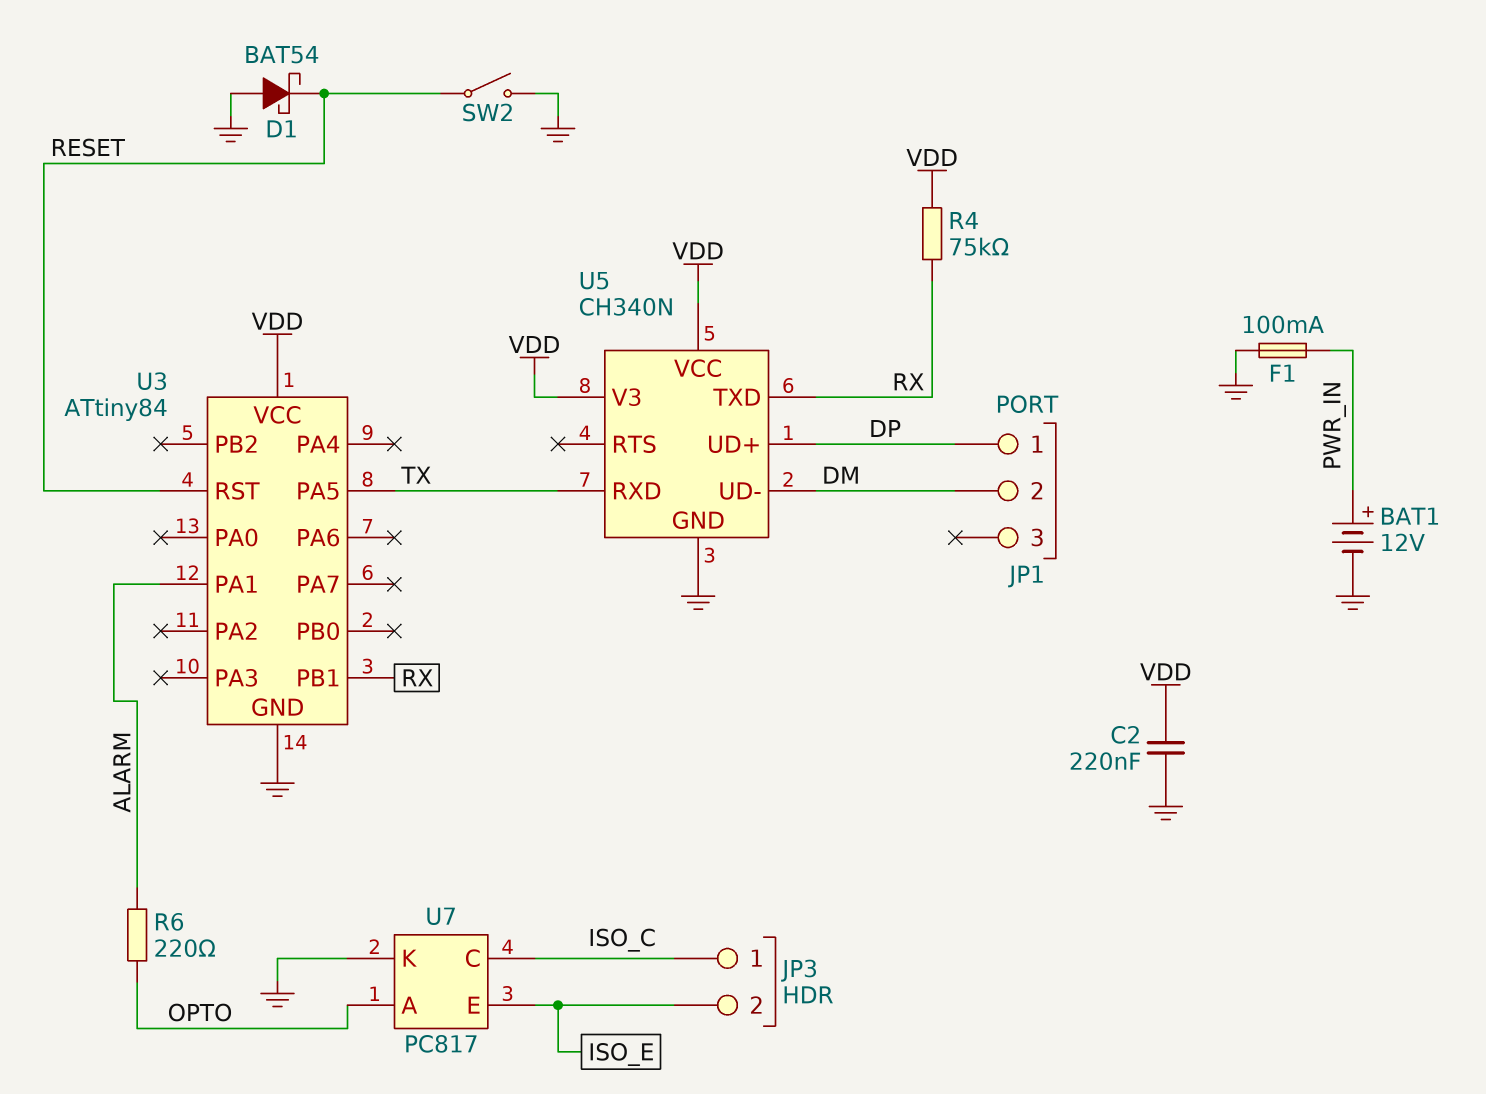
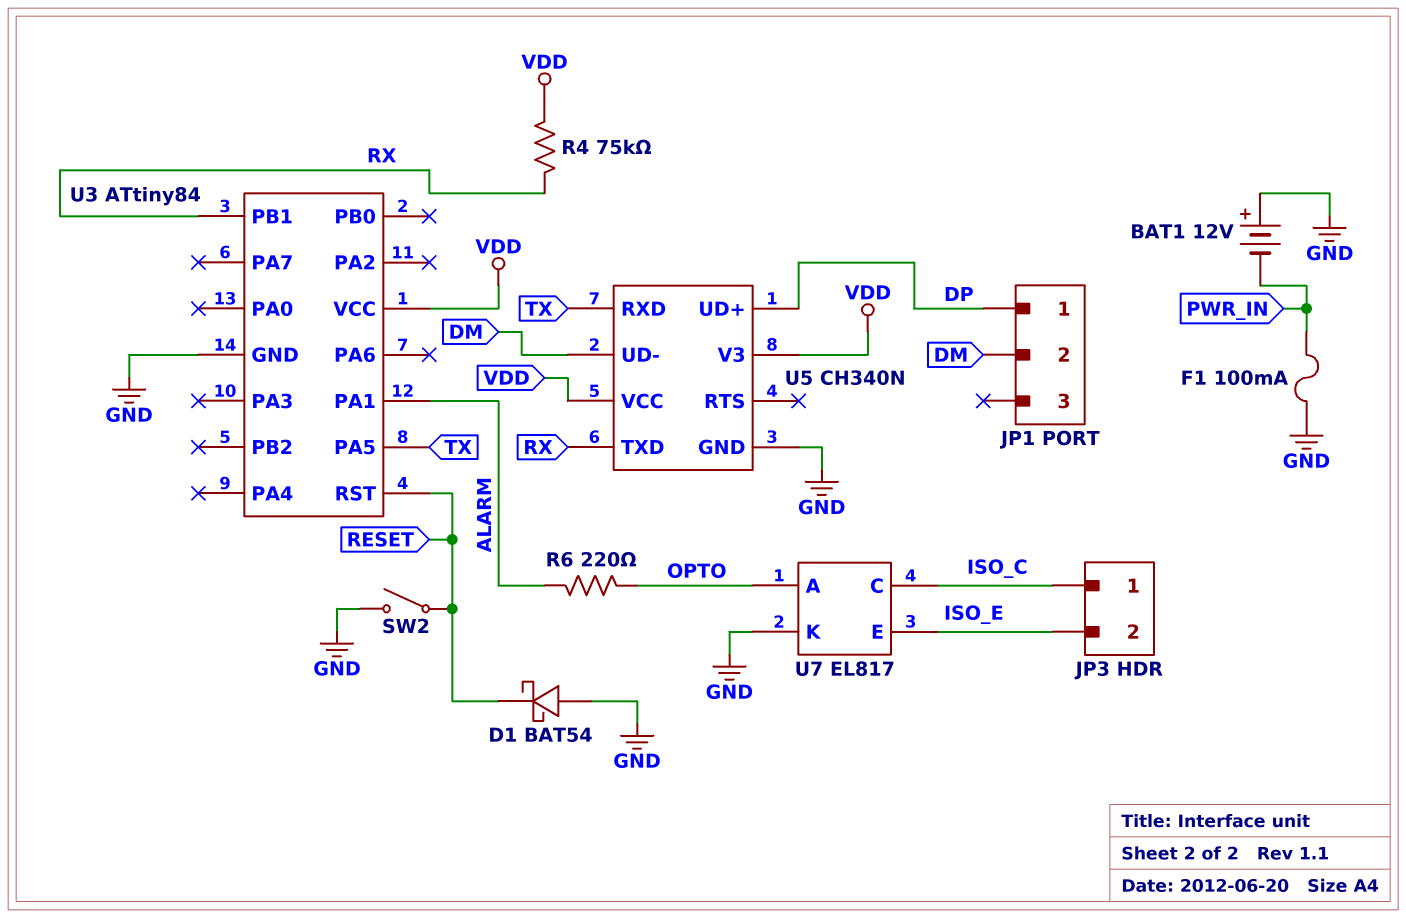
BAT1: 12V (plus PWR_IN, minus GND) -> 12V (plus GND, minus PWR_IN)
C2: 220nF (GND, VDD) -> none
U7: PC817 -> EL817

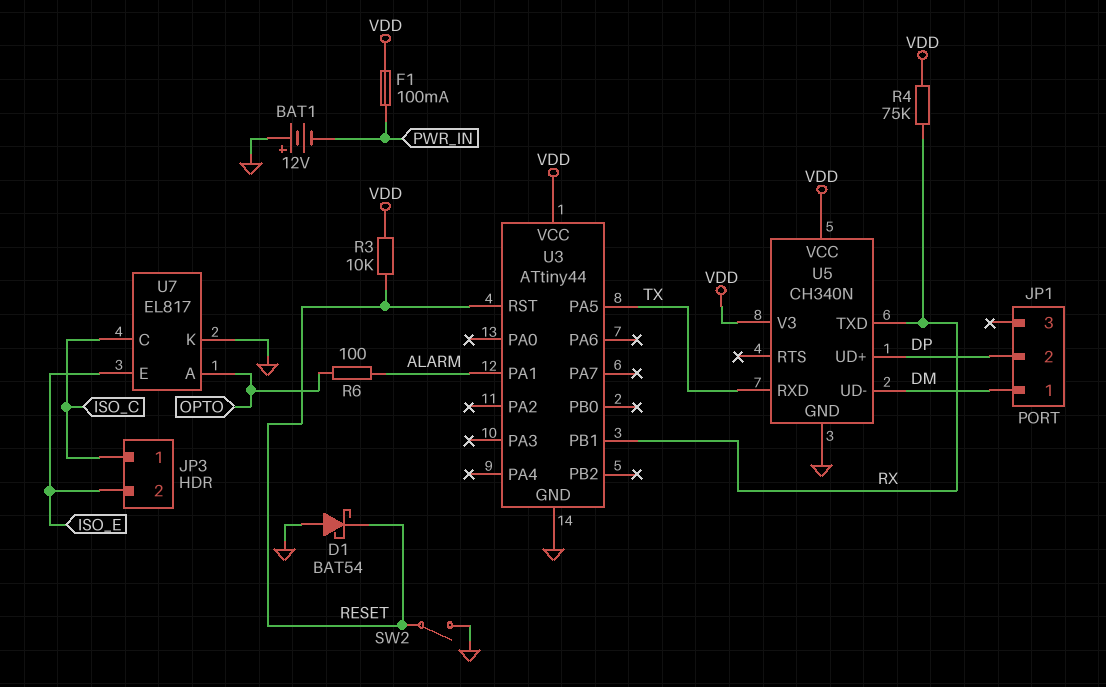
F1: 100mA (GND, PWR_IN) -> 100mA (PWR_IN, VDD)
JP1 pin 1: DP -> DM
JP1 pin 2: DM -> DP
R3: none -> 10k (RESET, VDD)
R6: 220 (ALARM, OPTO) -> 100 (ALARM, OPTO)
U3: ATtiny84 -> ATtiny44

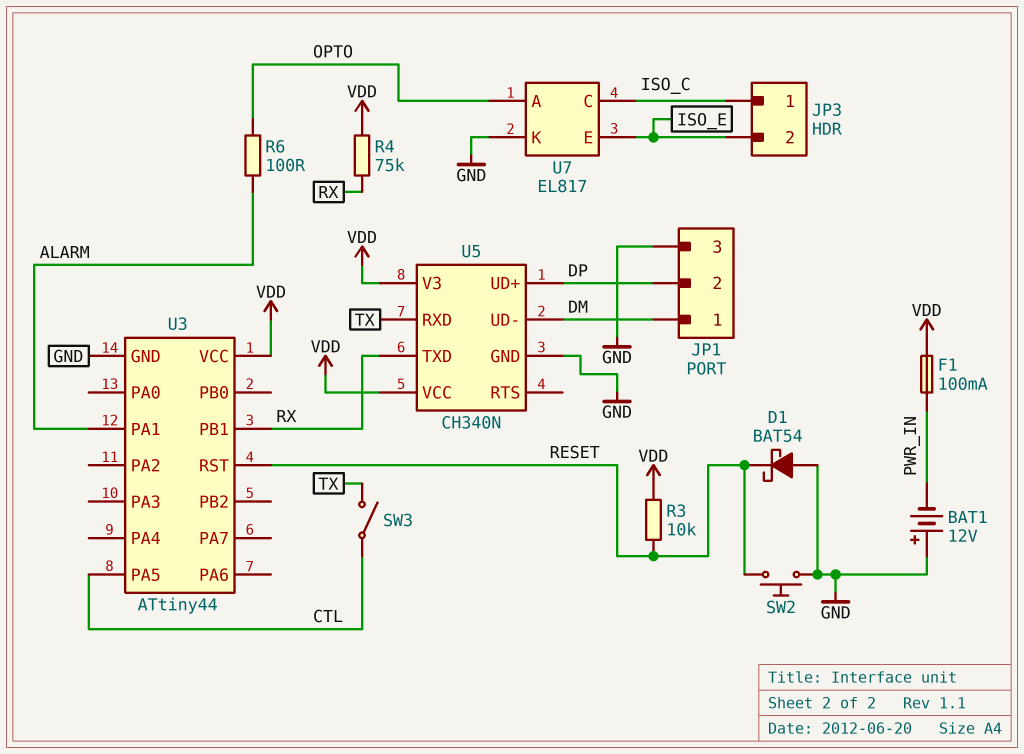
JP1 pin 3: none -> GND
SW2: switch (GND, RESET) -> button (GND, RESET)
SW3: none -> switch (CTL, TX)
U3 pin PA5: TX -> CTL

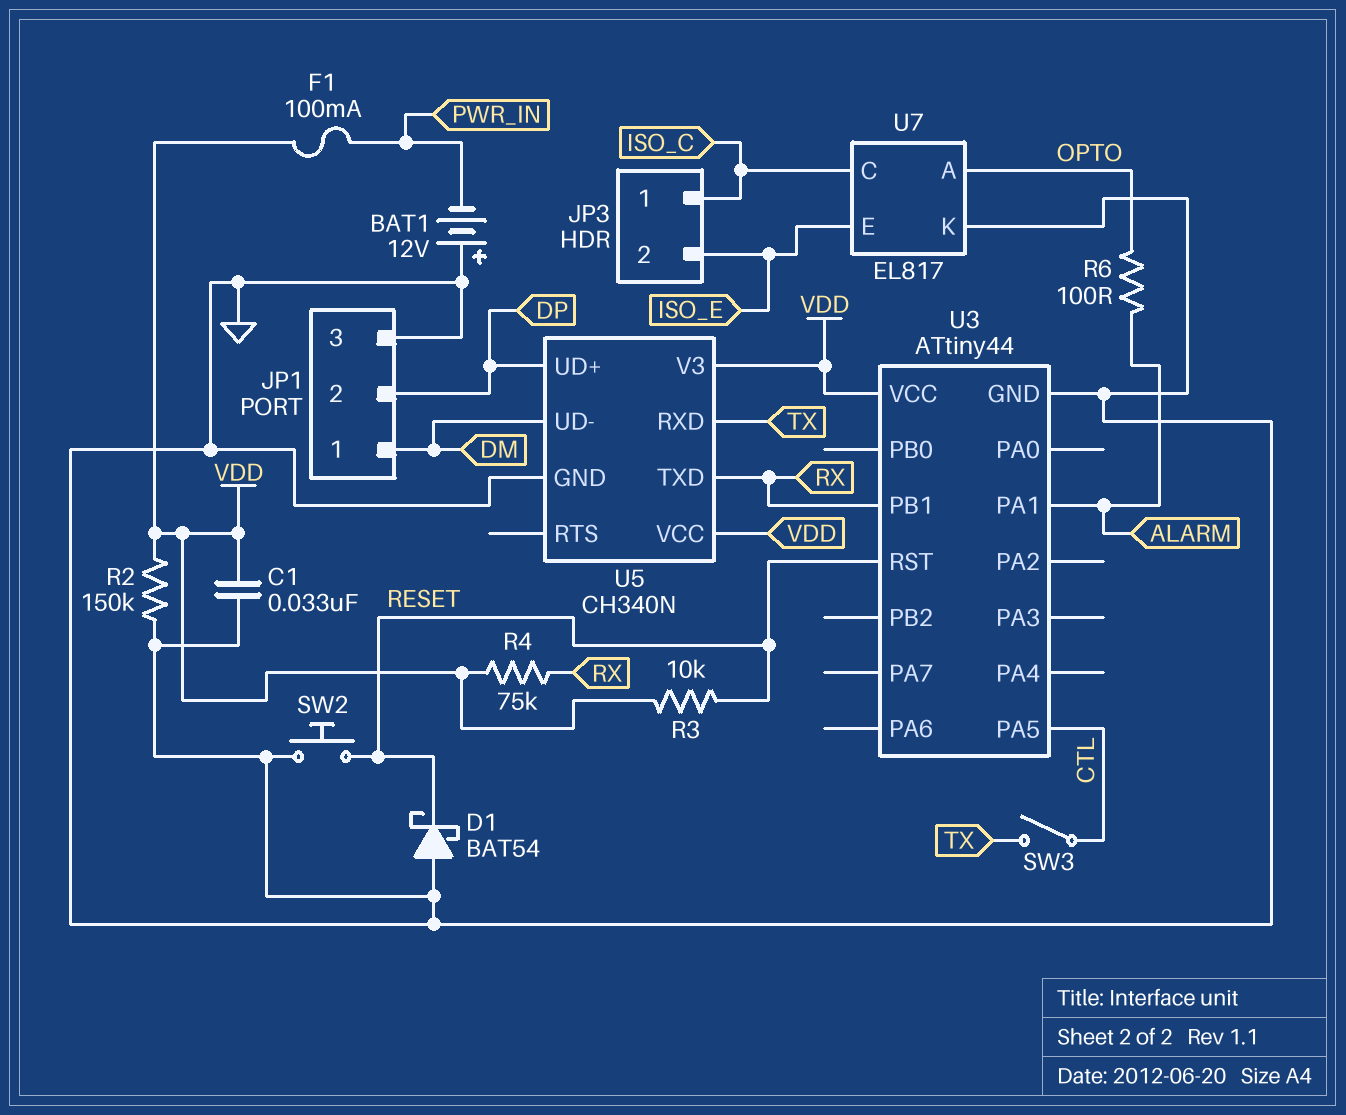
C1: none -> 33nF (GND, VDD)
R2: none -> 150k (GND, VDD)

